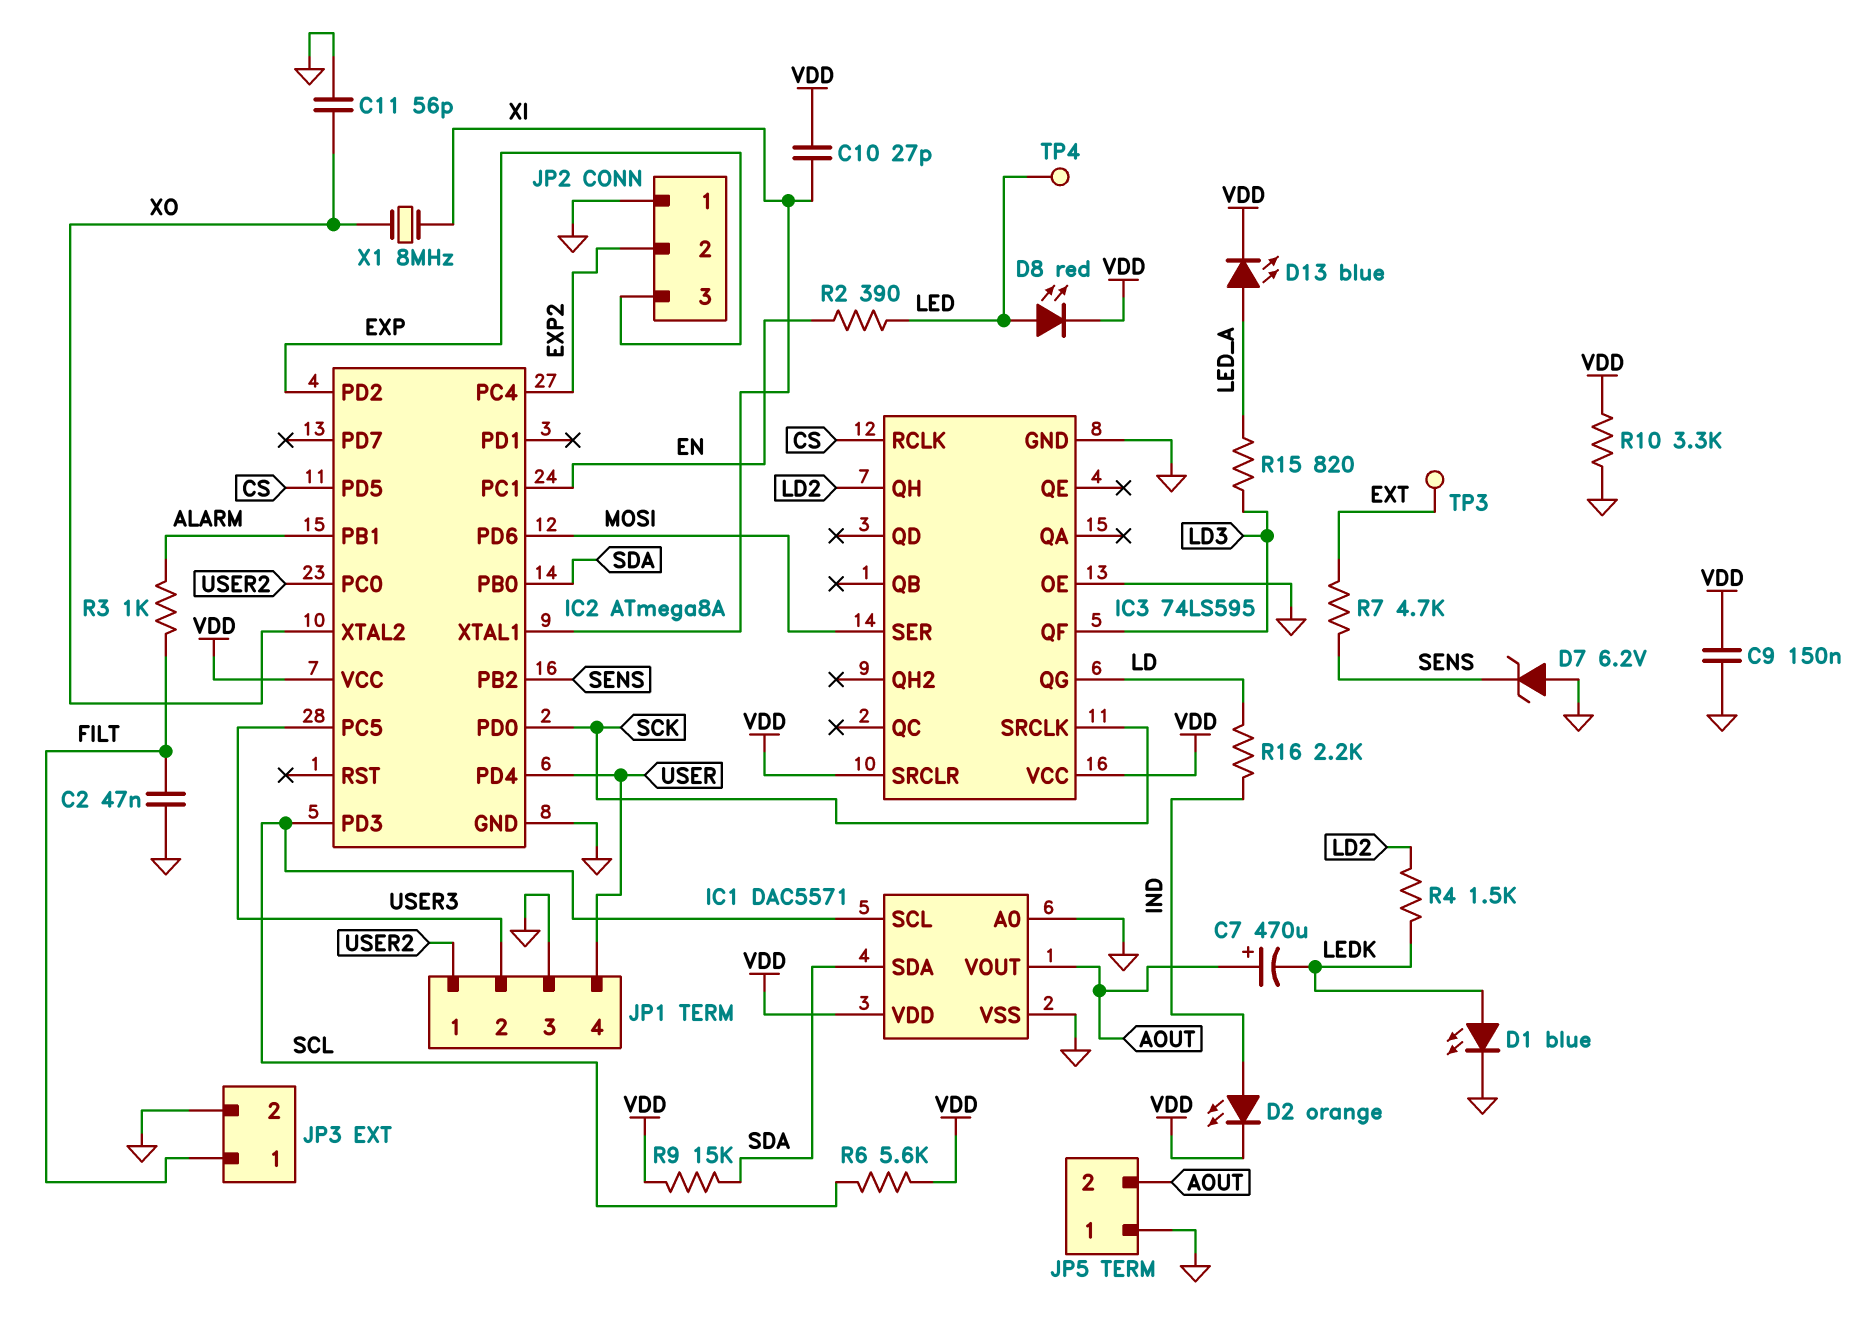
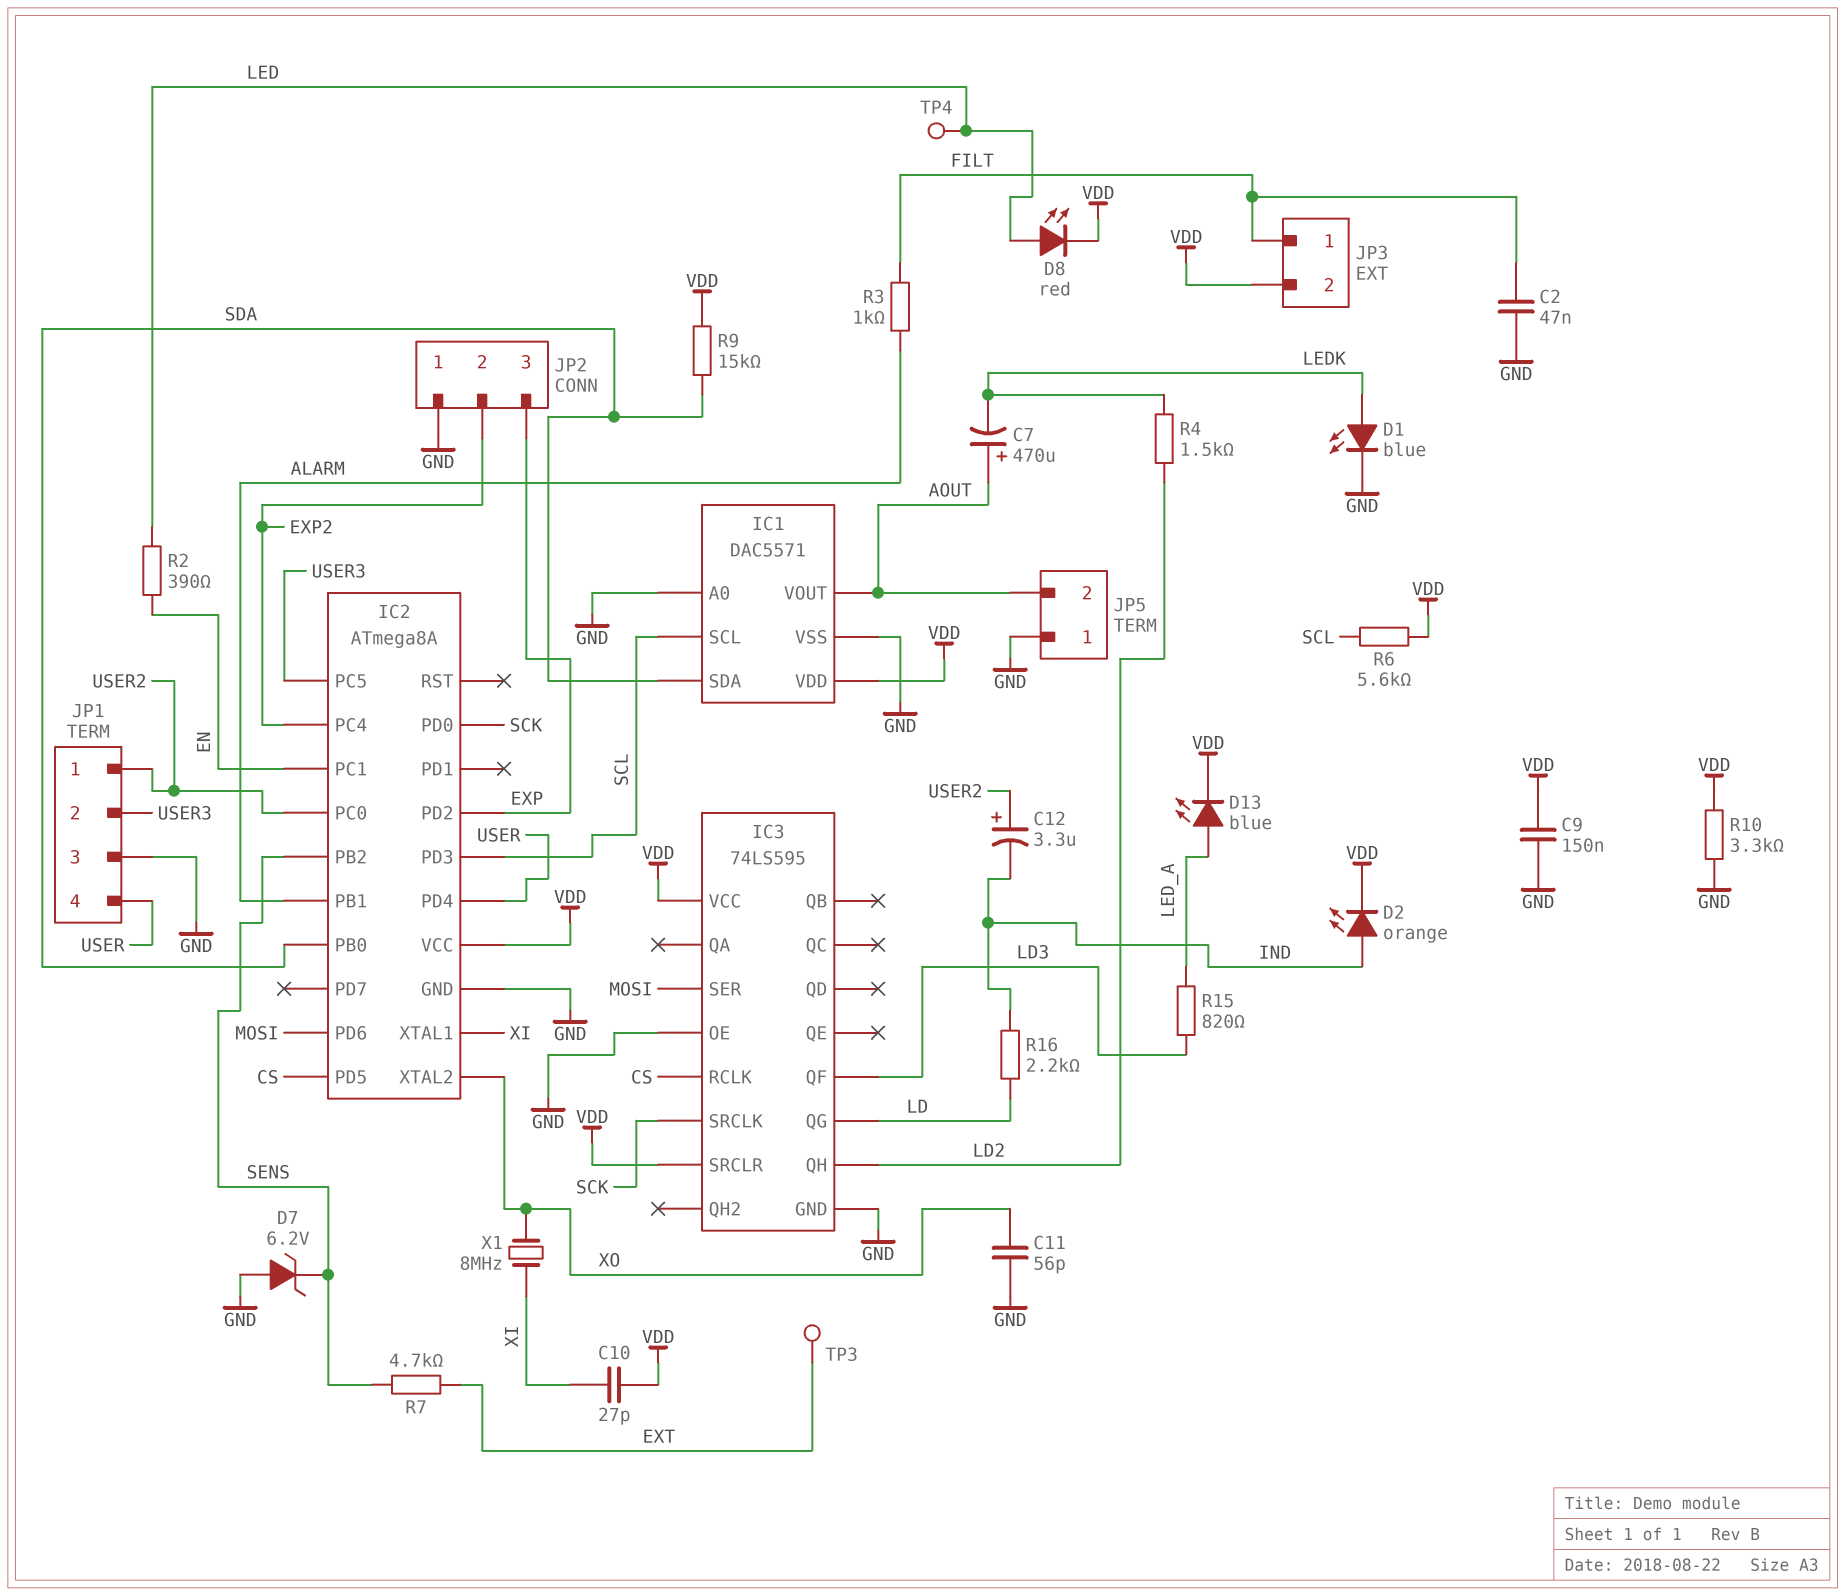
C12: none -> 3.3uF (plus USER2, minus IND)
JP3 pin 2: GND -> VDD

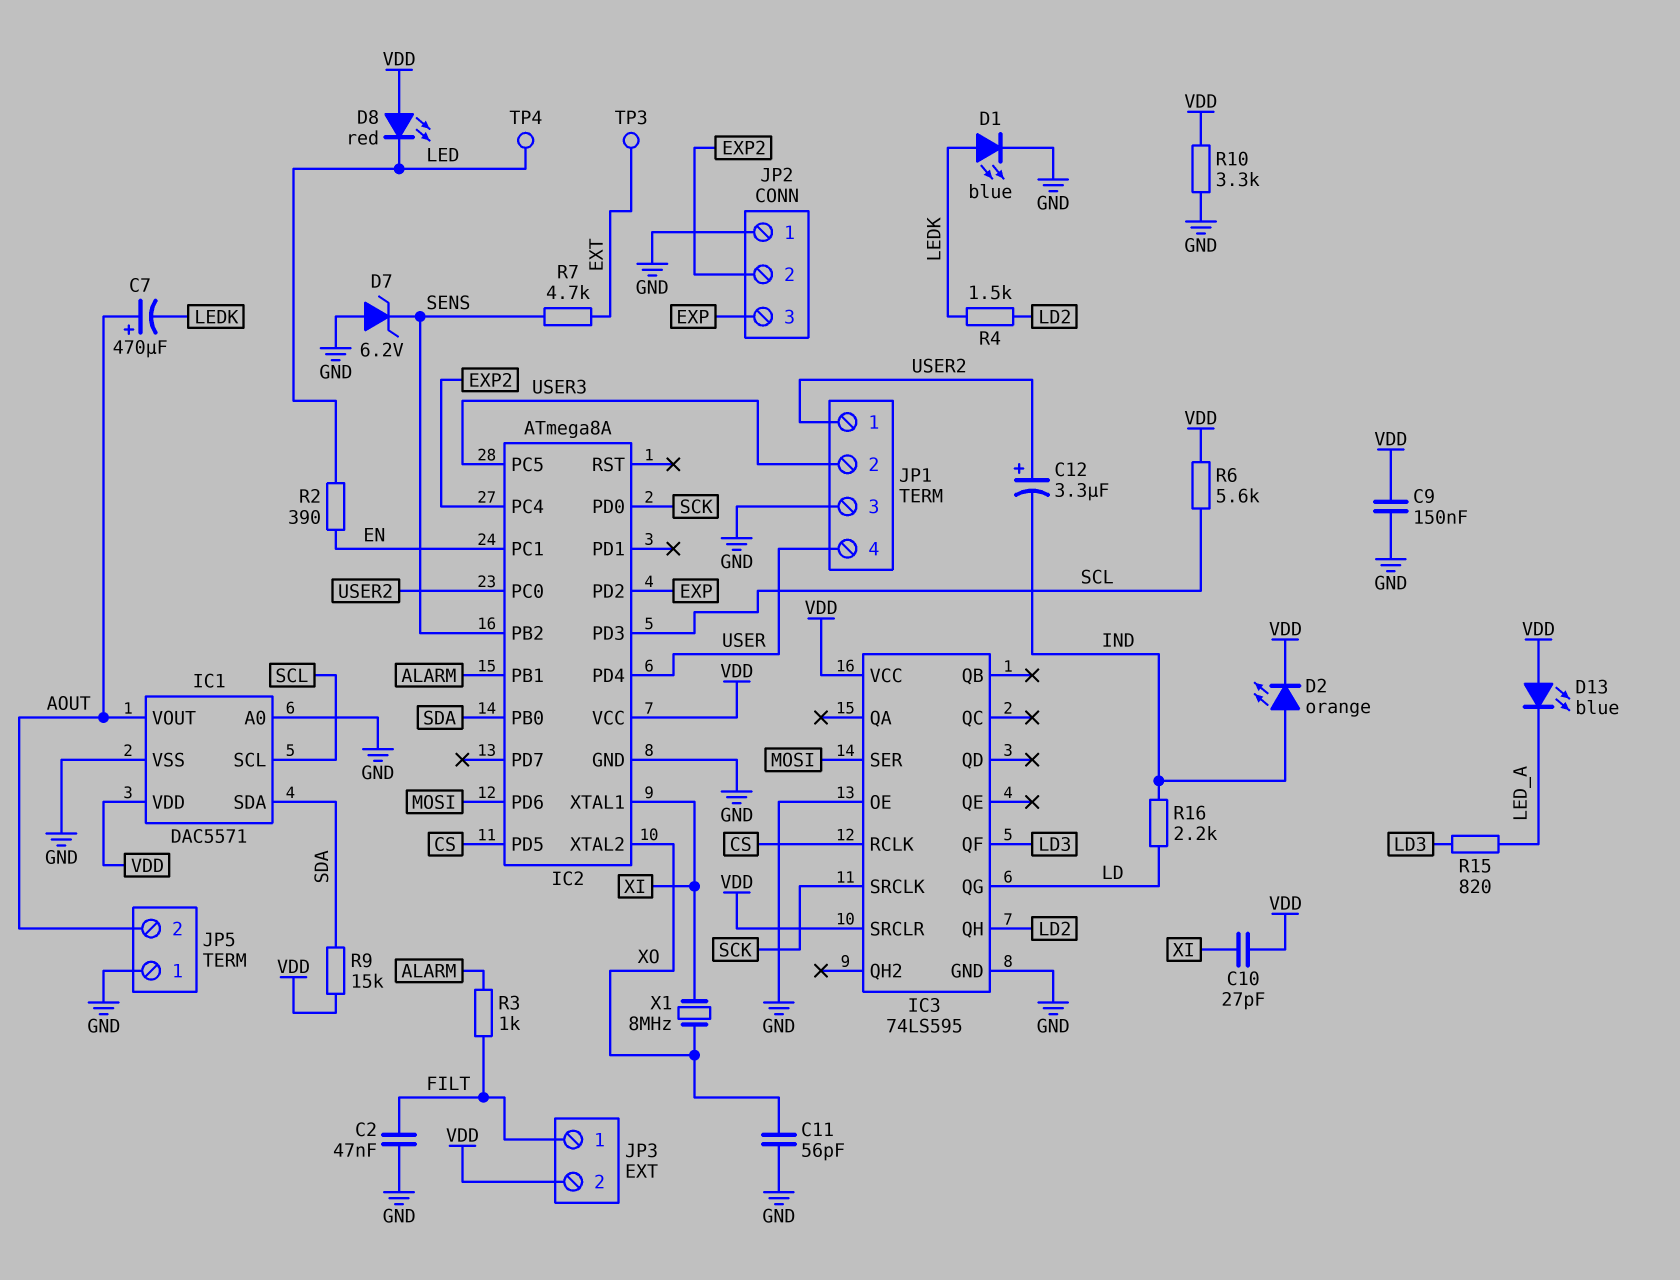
D8: LED red (A LED, K VDD) -> LED red (A VDD, K LED)
D13: LED blue (A LED_A, K VDD) -> LED blue (A VDD, K LED_A)

